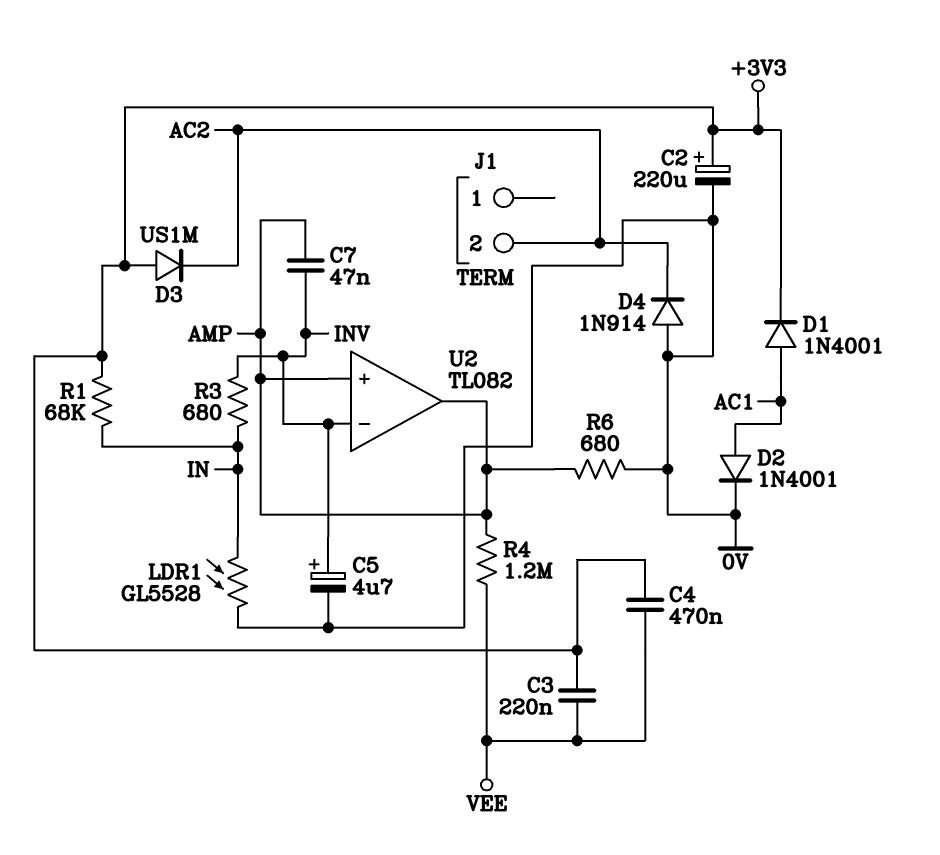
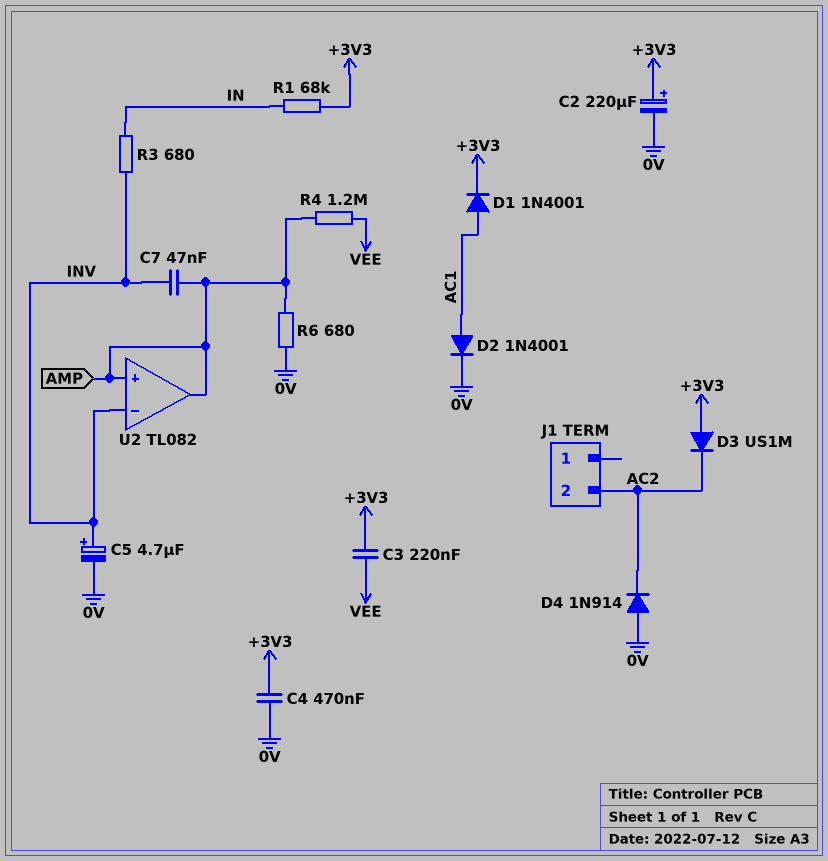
C4: 470nF (+3V3, VEE) -> 470nF (+3V3, 0V)
LDR1: GL5528 (0V, IN) -> none

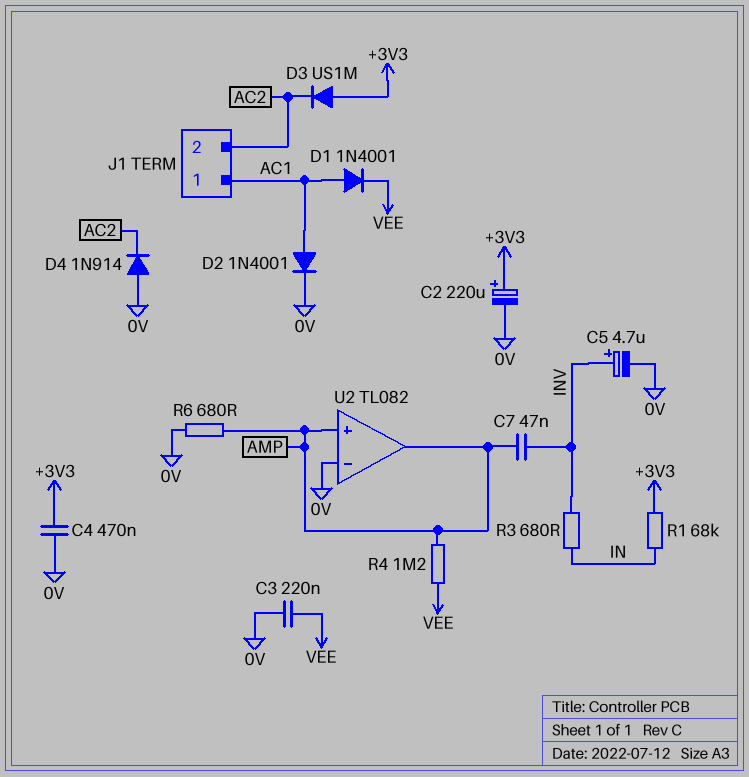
C3: 220nF (+3V3, VEE) -> 220nF (0V, VEE)
D1: diode 1N4001 (A AC1, K +3V3) -> diode 1N4001 (A AC1, K VEE)
J1 pin 1: none -> AC1
U2 pin in-: INV -> 0V

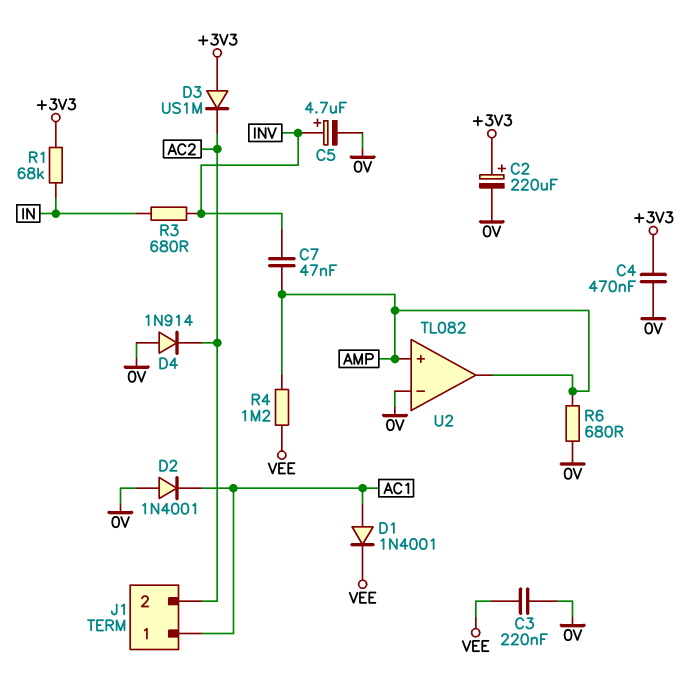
D2: diode 1N4001 (A AC1, K 0V) -> diode 1N4001 (A 0V, K AC1)

